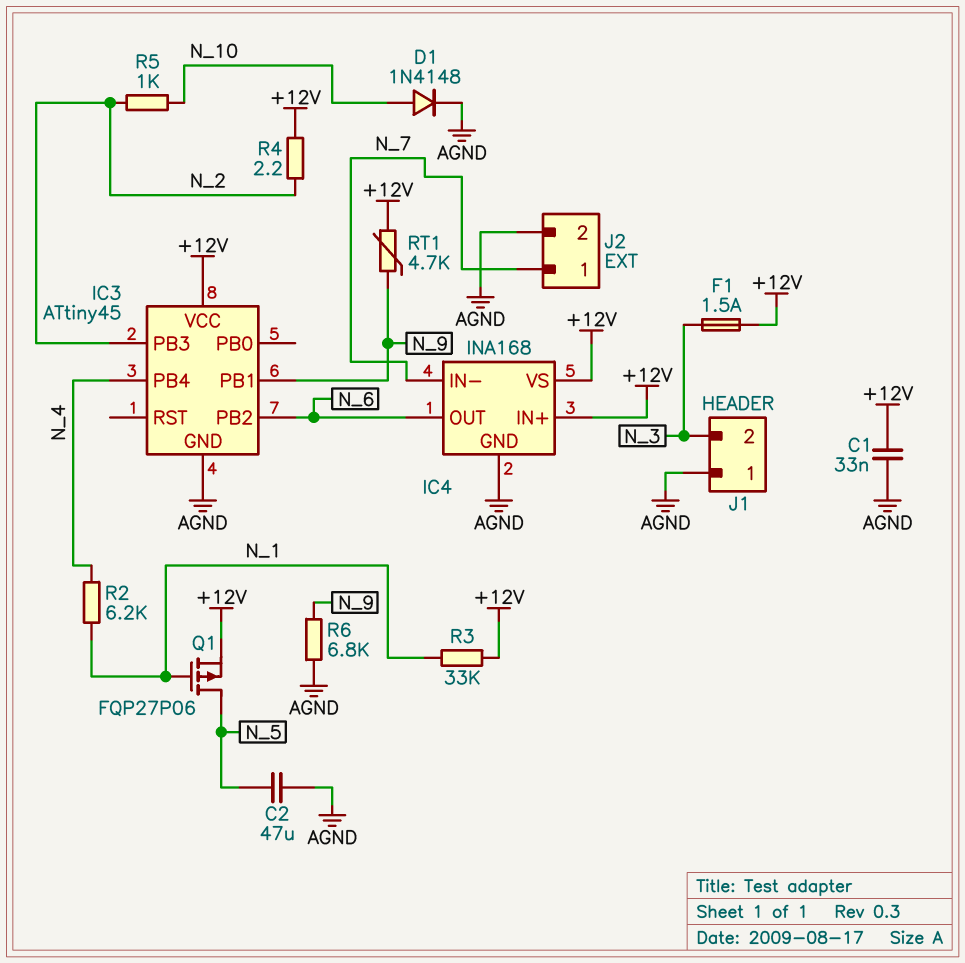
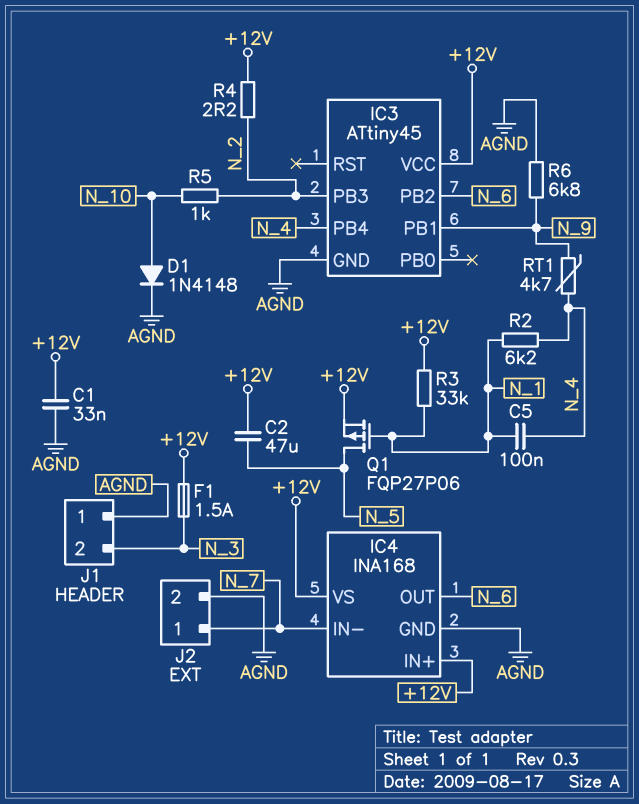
C2: 47uF (AGND, N_5) -> 47uF (+12V, N_5)
C5: none -> 100nF (N_1, N_4)
RT1: 4.7k (+12V, N_9) -> 4.7k (N_4, N_9)

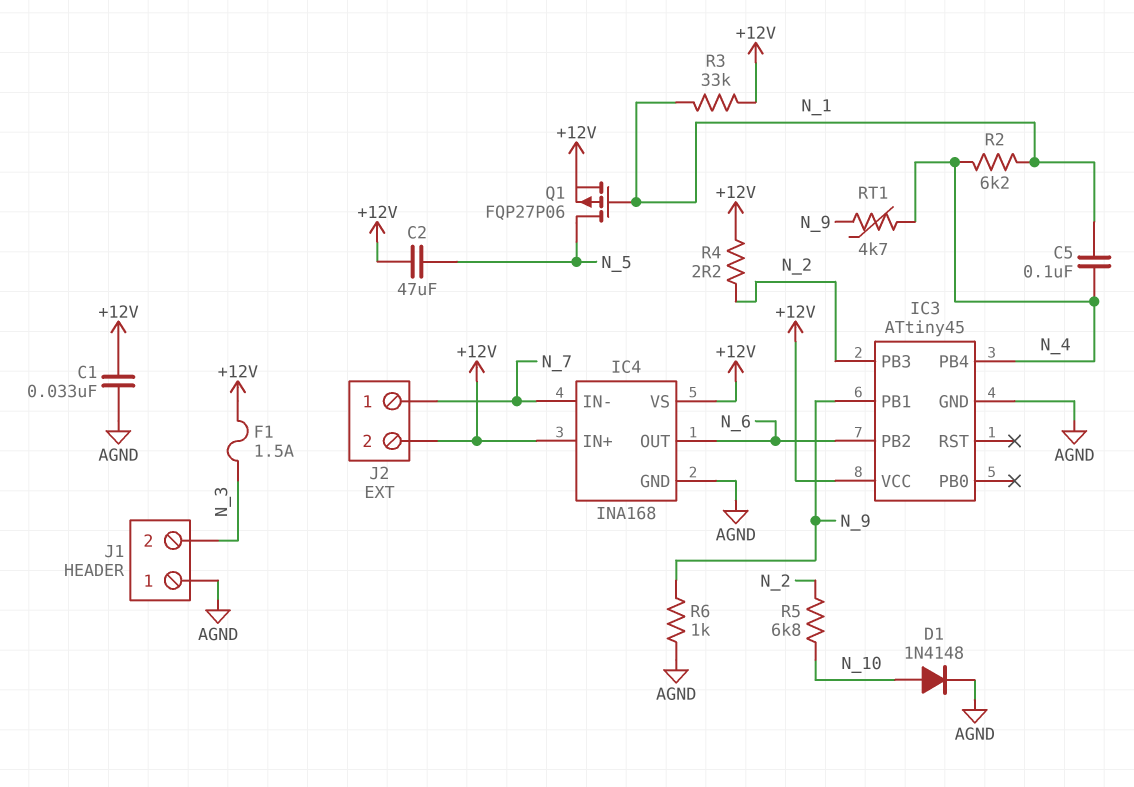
J2 pin 2: AGND -> +12V
R5: 1k (N_2, N_10) -> 6.8k (N_2, N_10)
R6: 6.8k (AGND, N_9) -> 1k (AGND, N_9)

